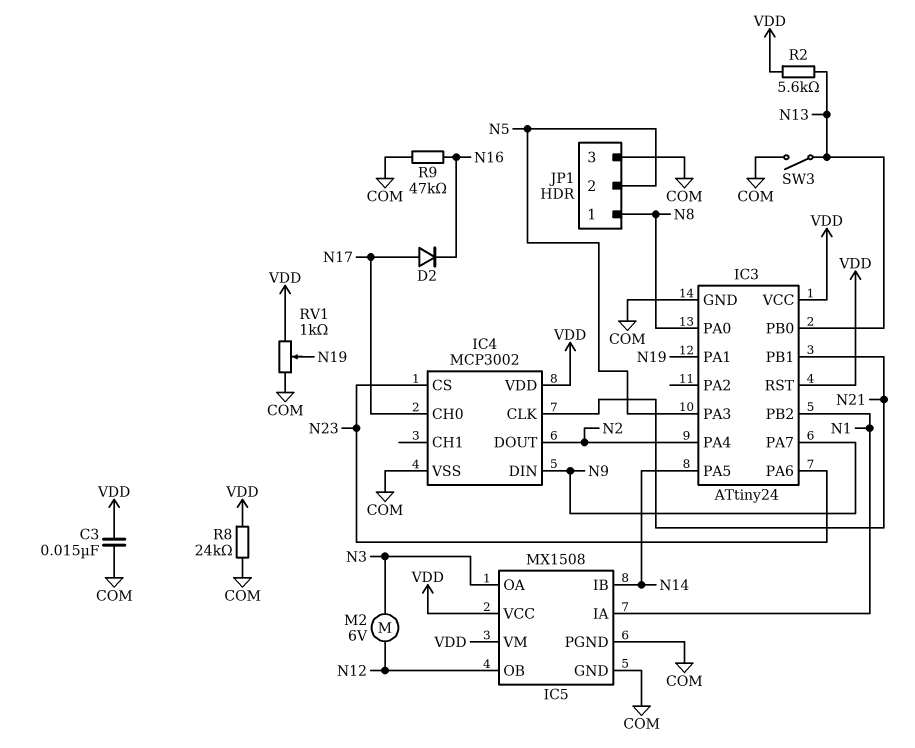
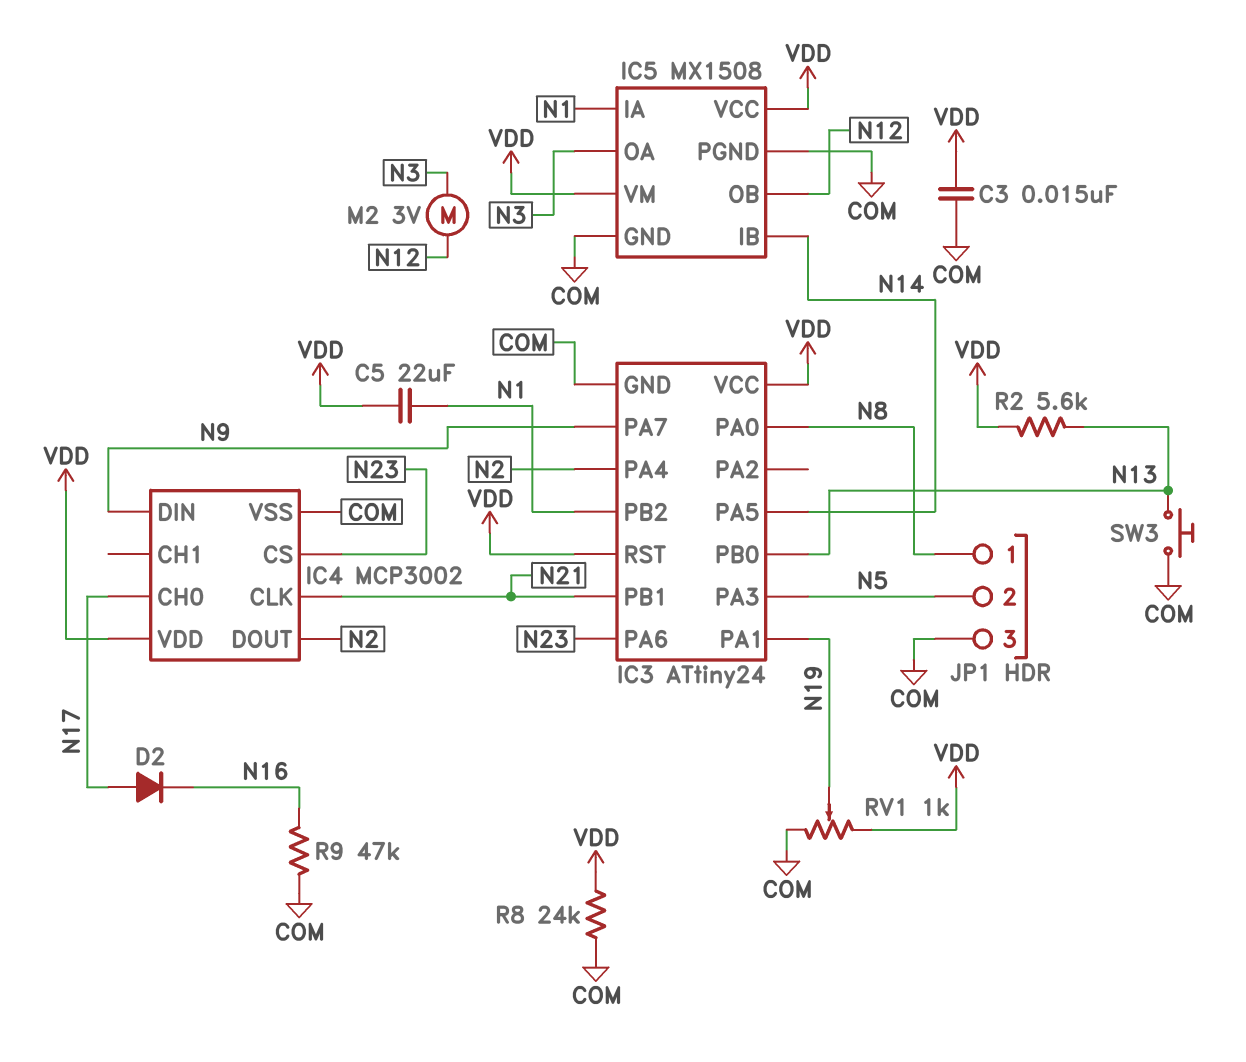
C5: none -> 22uF (N1, VDD)
M2: motor 6V (N3, N12) -> motor 3V (N3, N12)
SW3: switch (COM, N13) -> button (COM, N13)

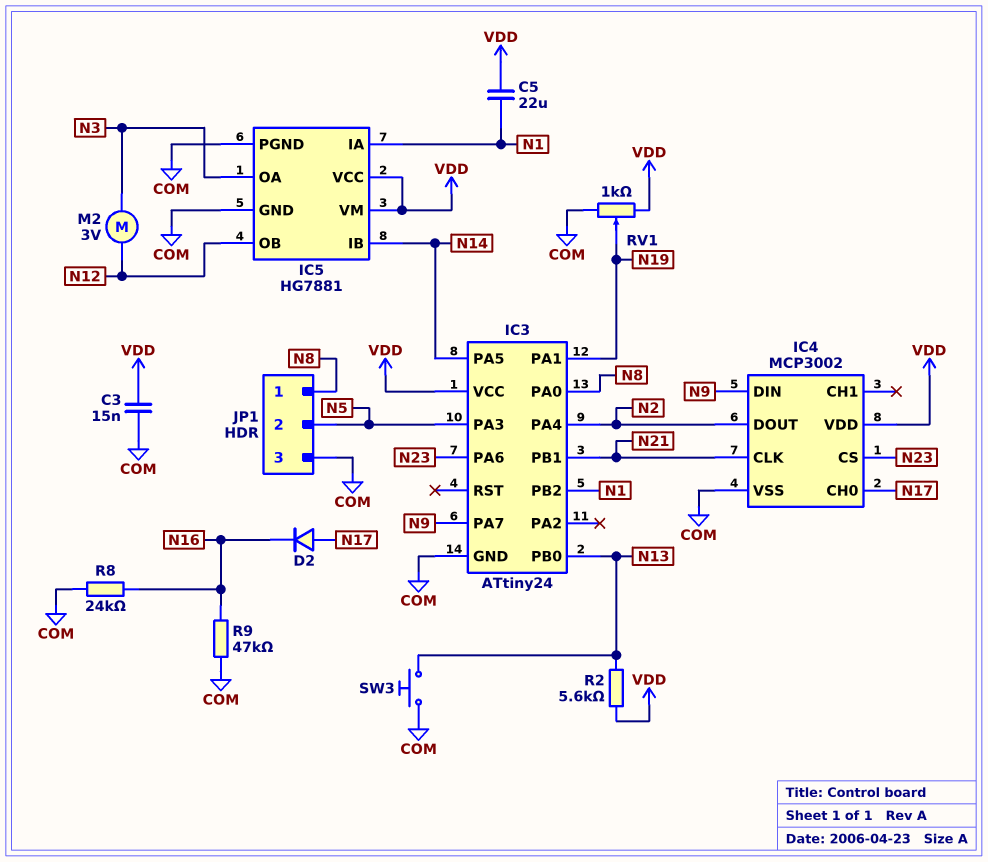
IC3 pin RST: VDD -> none
IC5: MX1508 -> HG7881
R8: 24k (COM, VDD) -> 24k (COM, N16)

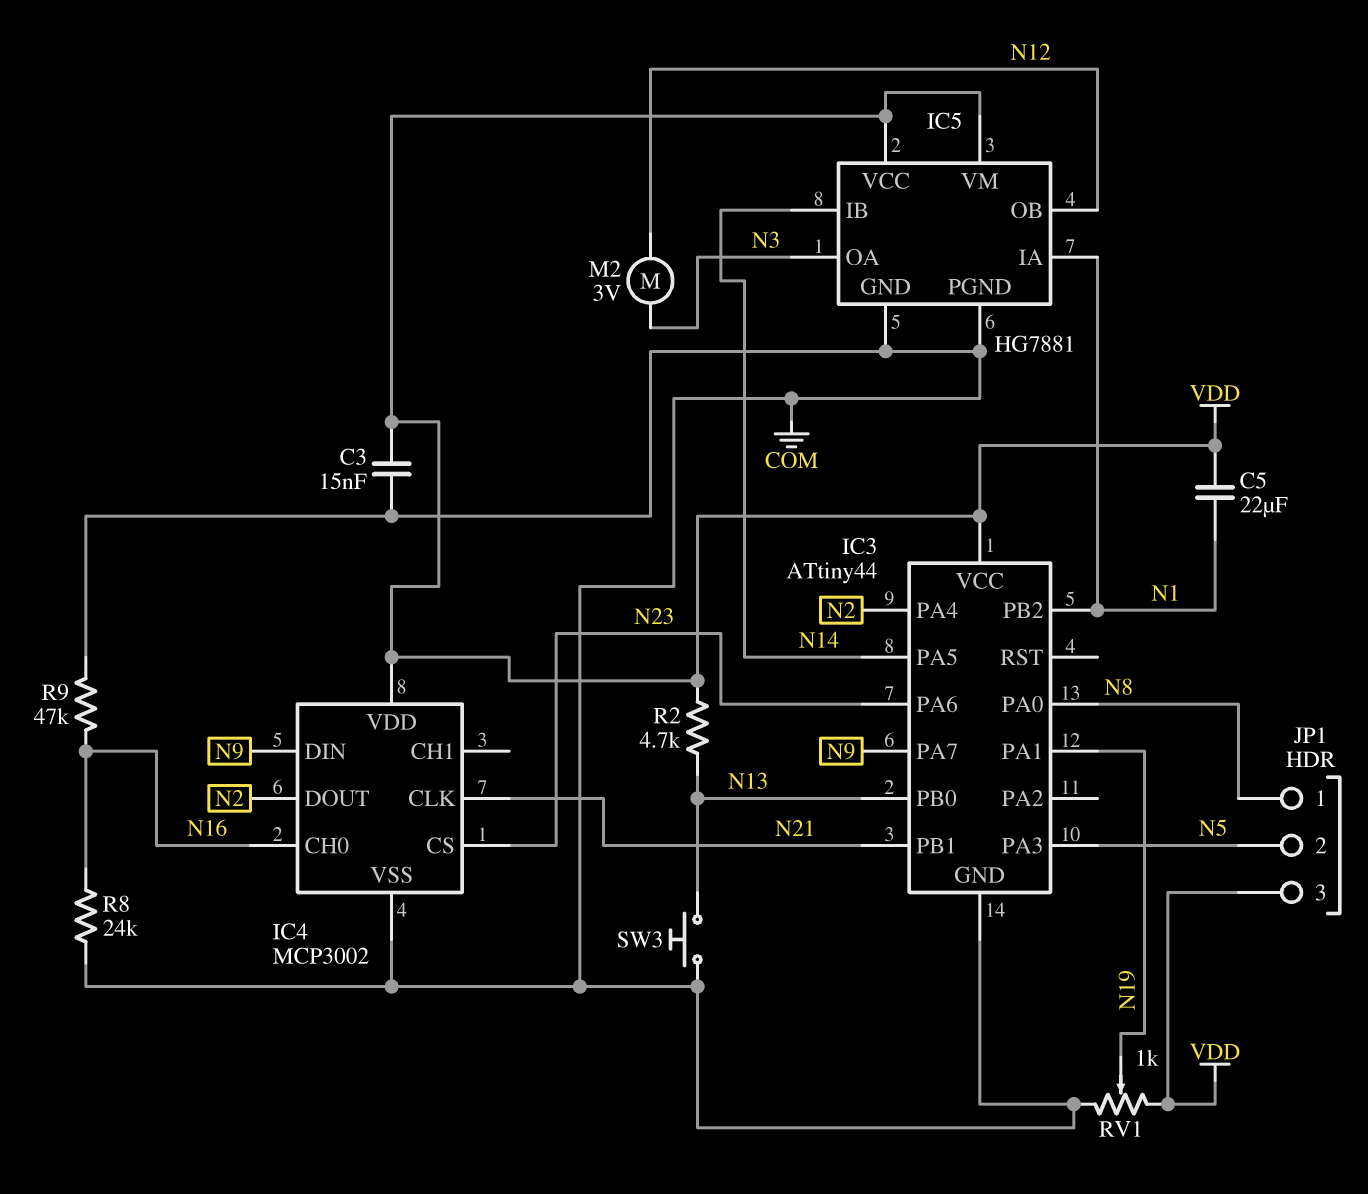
D2: diode (A N17, K N16) -> none
IC3: ATtiny24 -> ATtiny44
IC4 pin CH0: N17 -> N16
JP1 pin 3: COM -> VDD
R2: 5.6k (N13, VDD) -> 4.7k (N13, VDD)

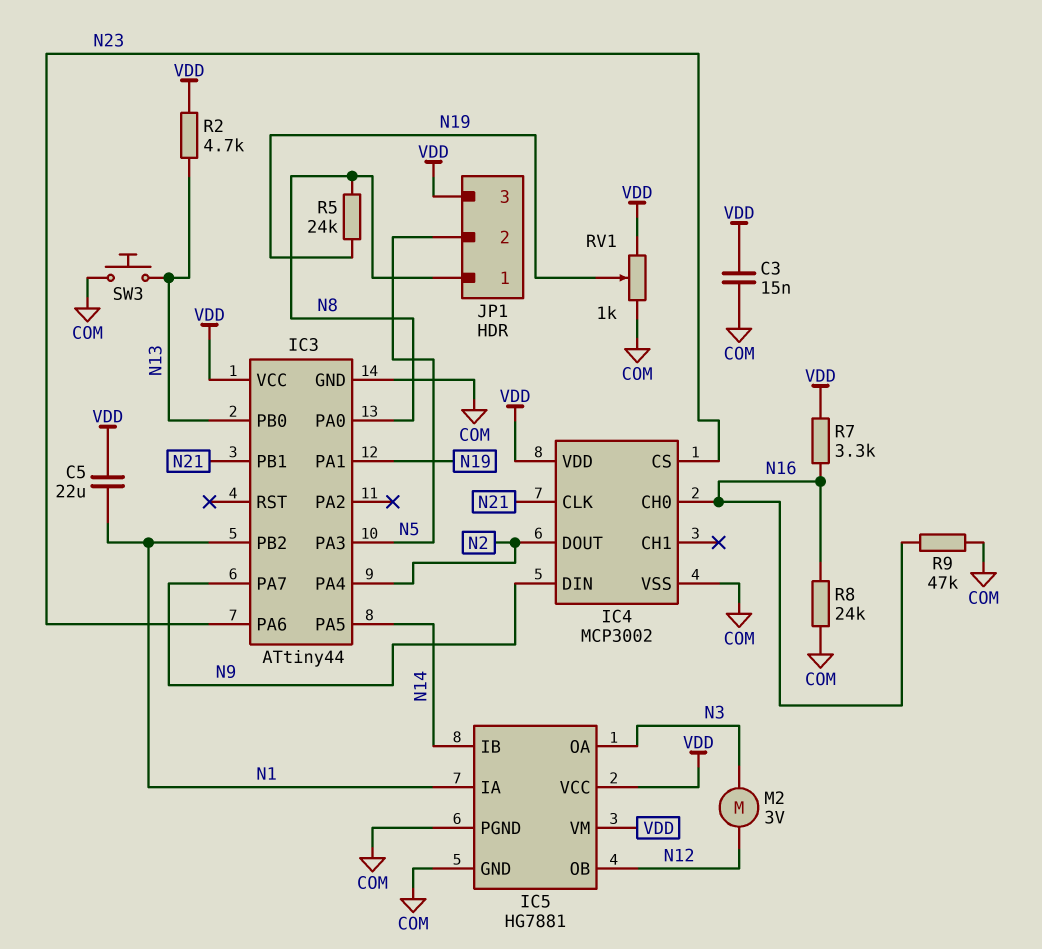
R5: none -> 24k (N8, N19)
R7: none -> 3.3k (N16, VDD)

